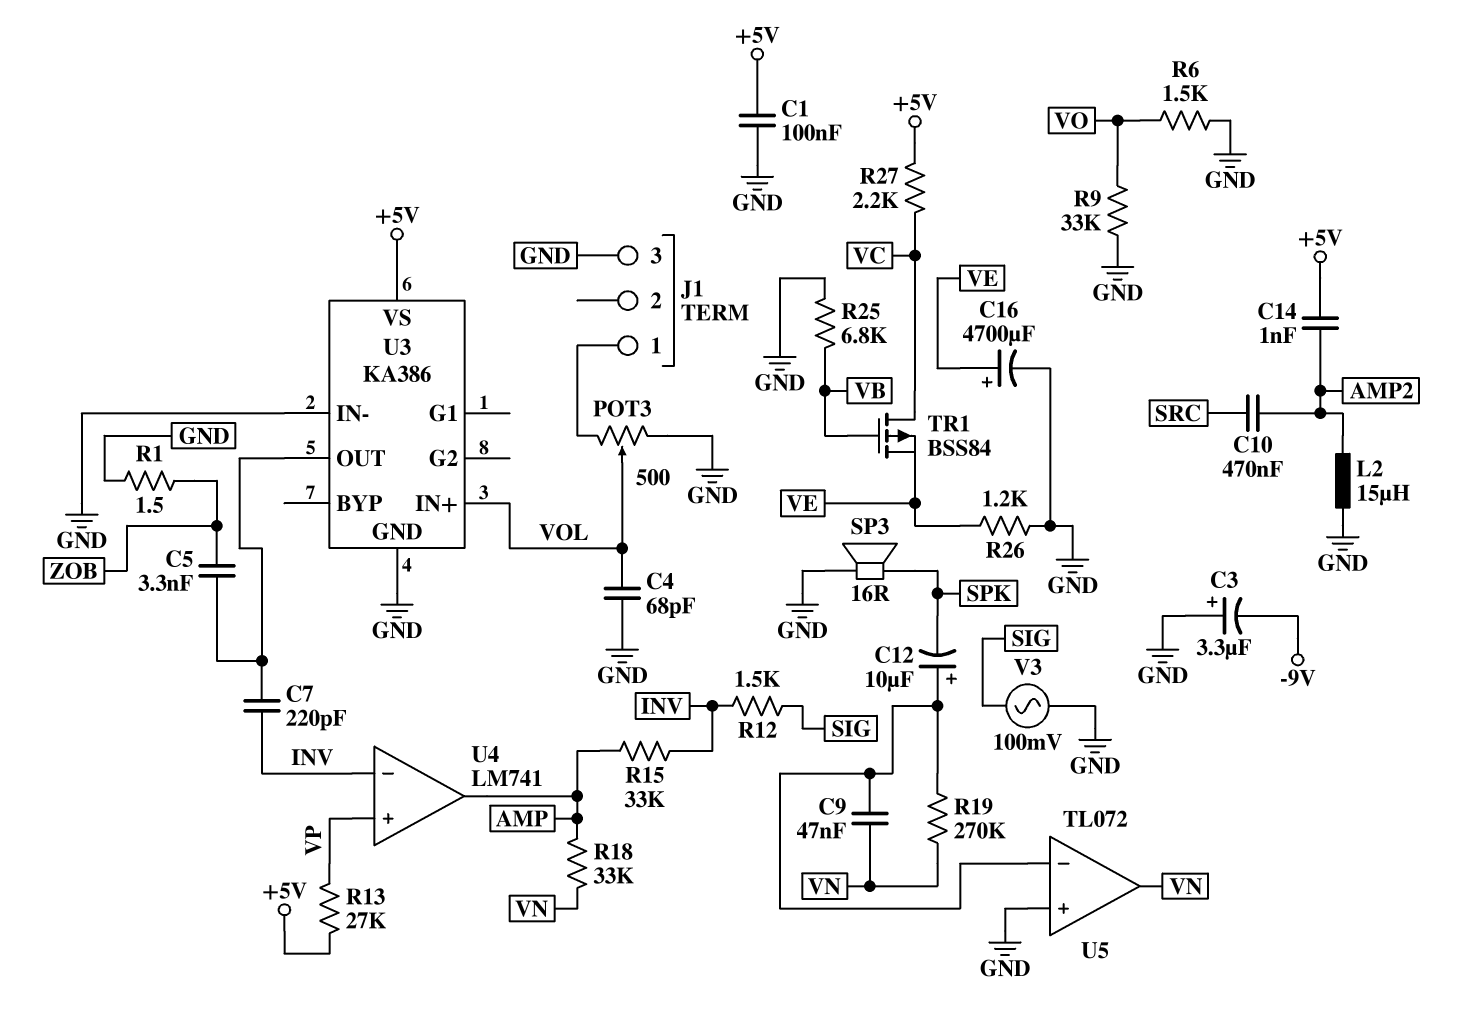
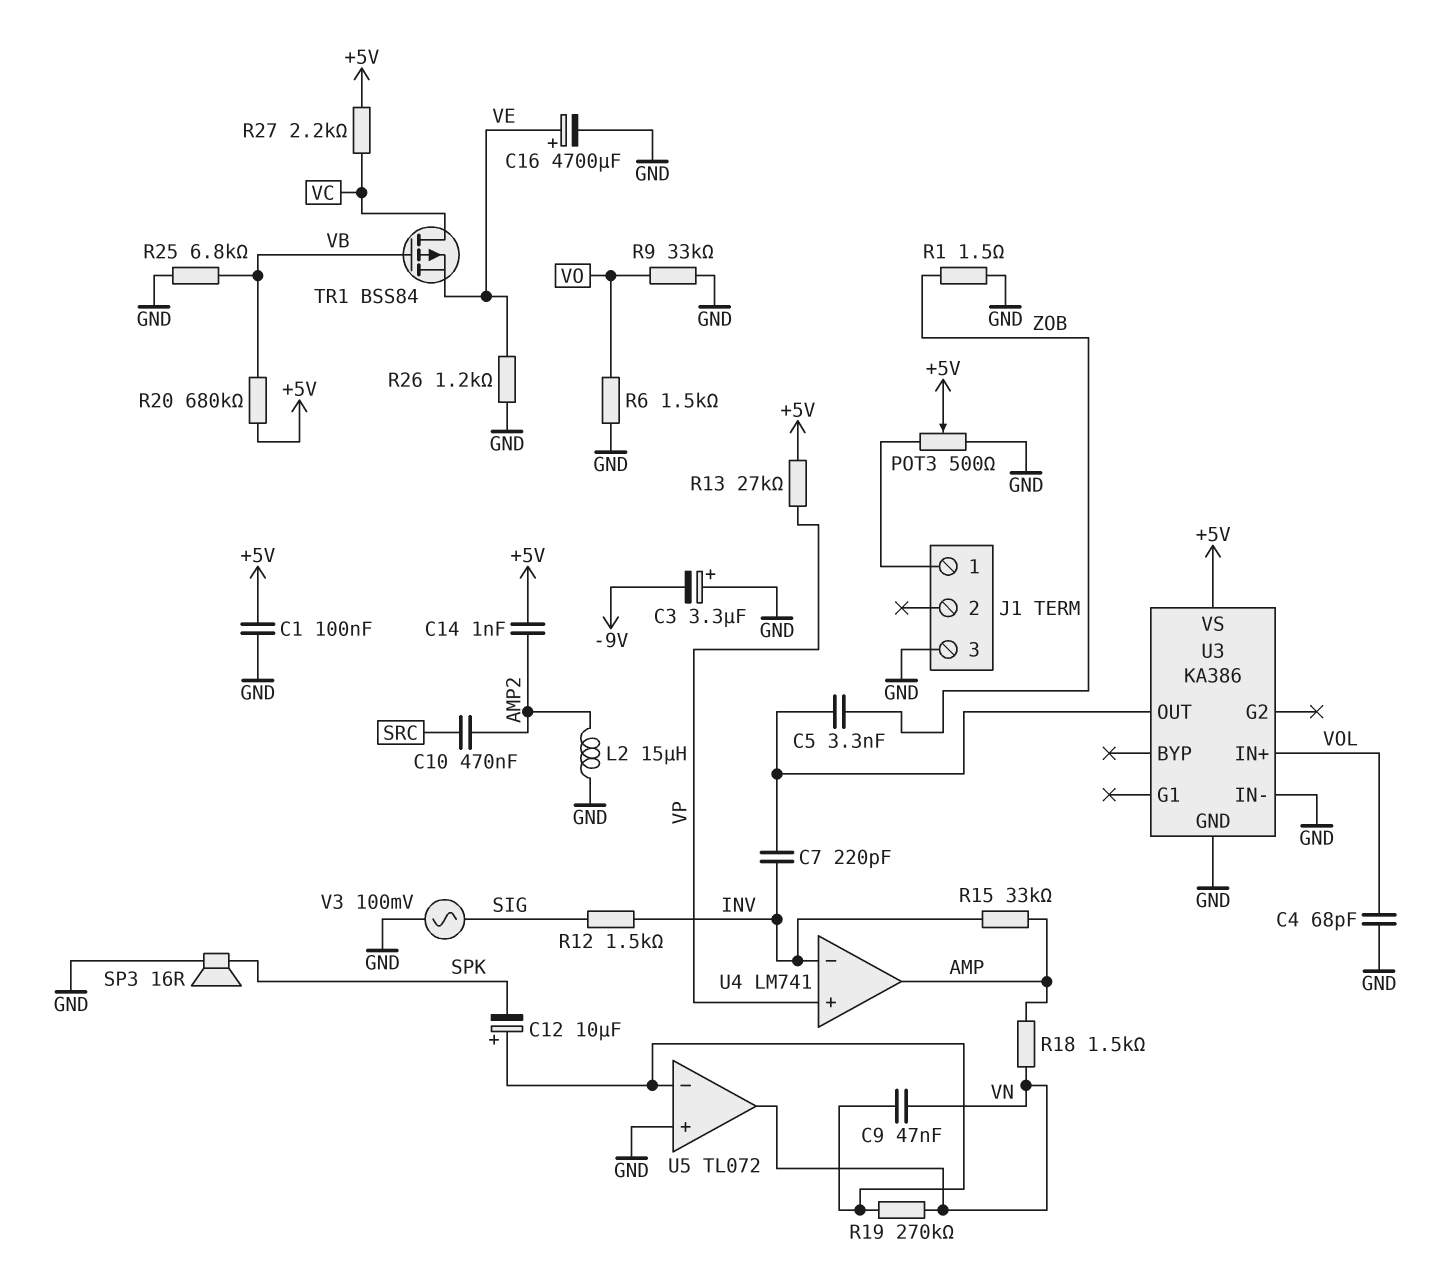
POT3: 500 (GND, J1/1, wiper VOL) -> 500 (GND, J1/1, wiper +5V)
R18: 33k (AMP, VN) -> 1.5k (AMP, VN)
R20: none -> 680k (+5V, VB)

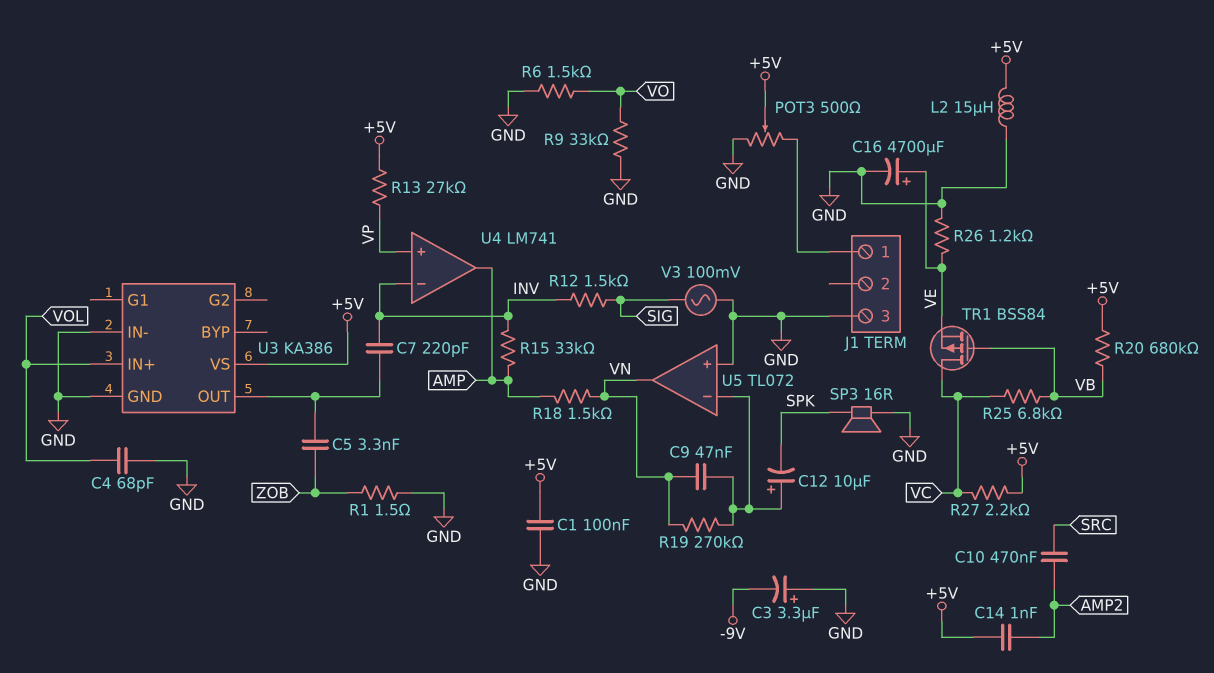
L2: 15uH (AMP2, GND) -> 15uH (+5V, GND)
R25: 6.8k (GND, VB) -> 6.8k (VB, VC)

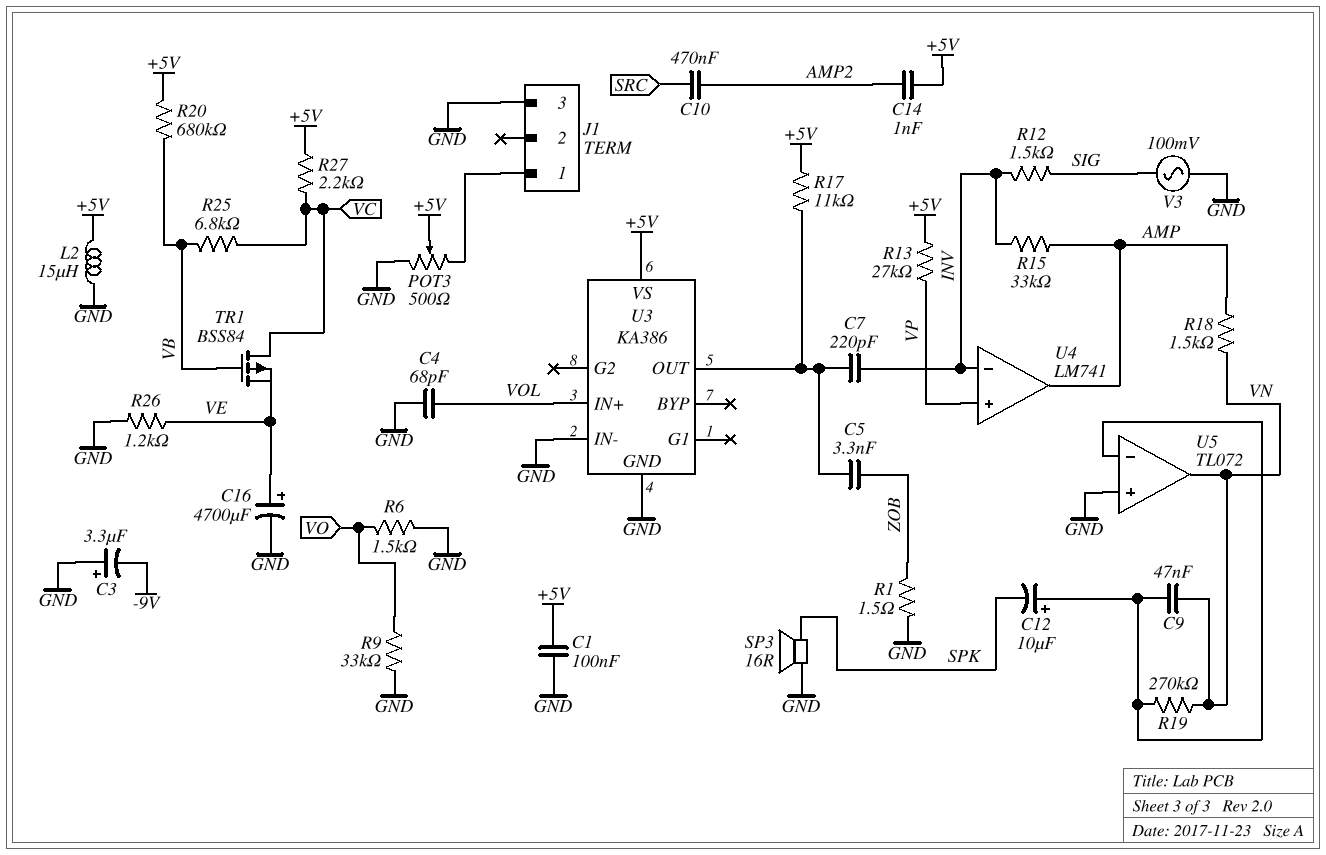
R17: none -> 11k (+5V, U3/OUT)

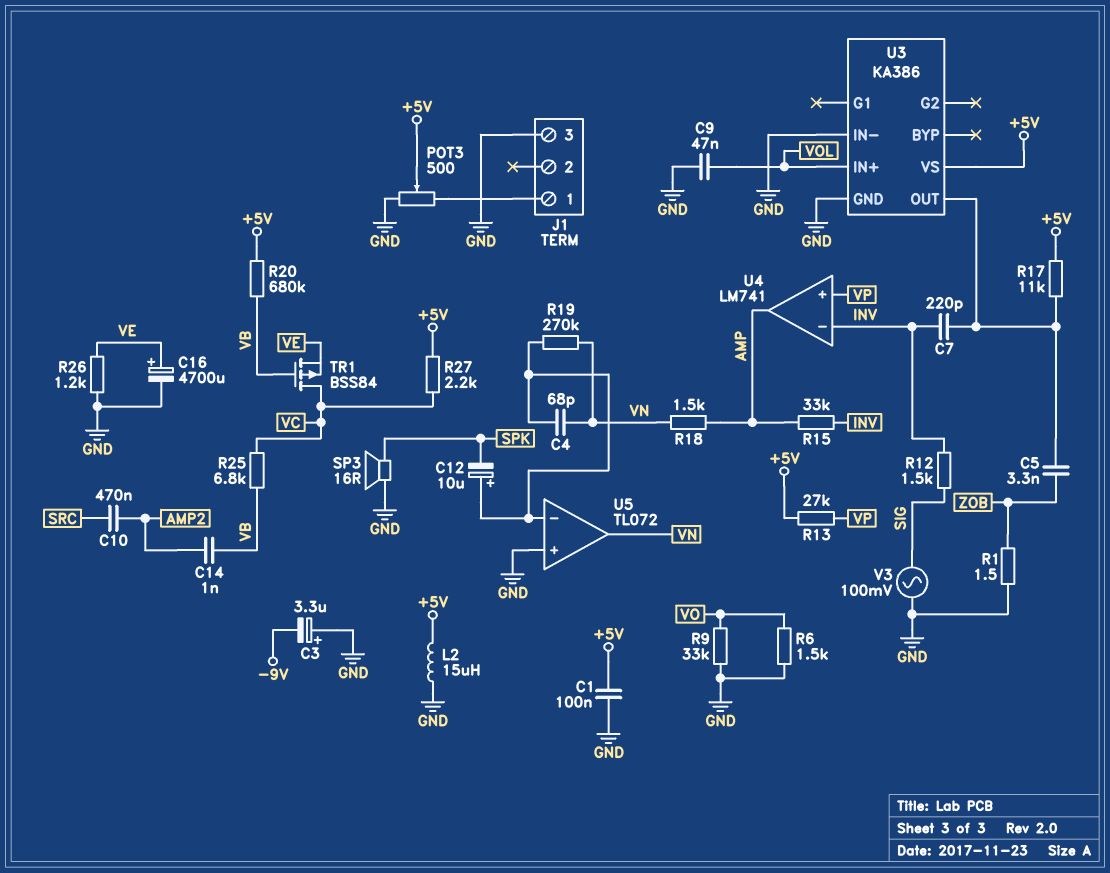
C4: 68pF (GND, VOL) -> 68pF (U5/in-, VN)
C9: 47nF (U5/in-, VN) -> 47nF (GND, VOL)
C14: 1nF (+5V, AMP2) -> 1nF (AMP2, VB)

